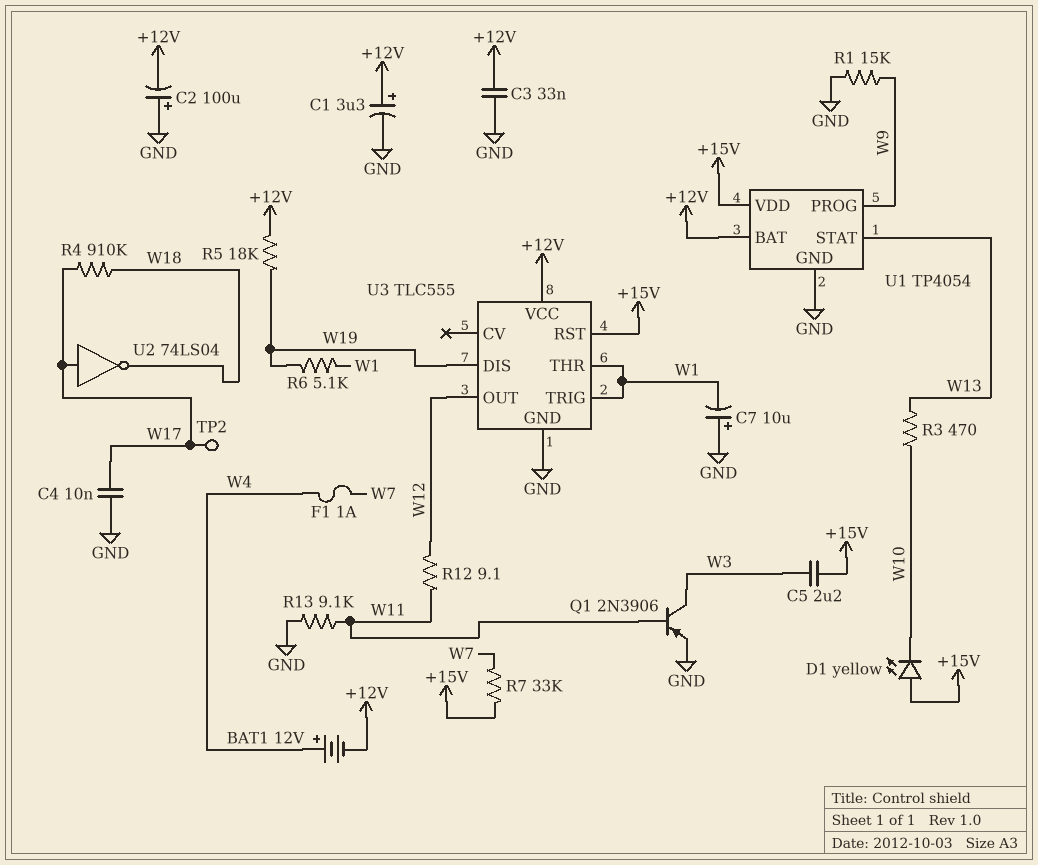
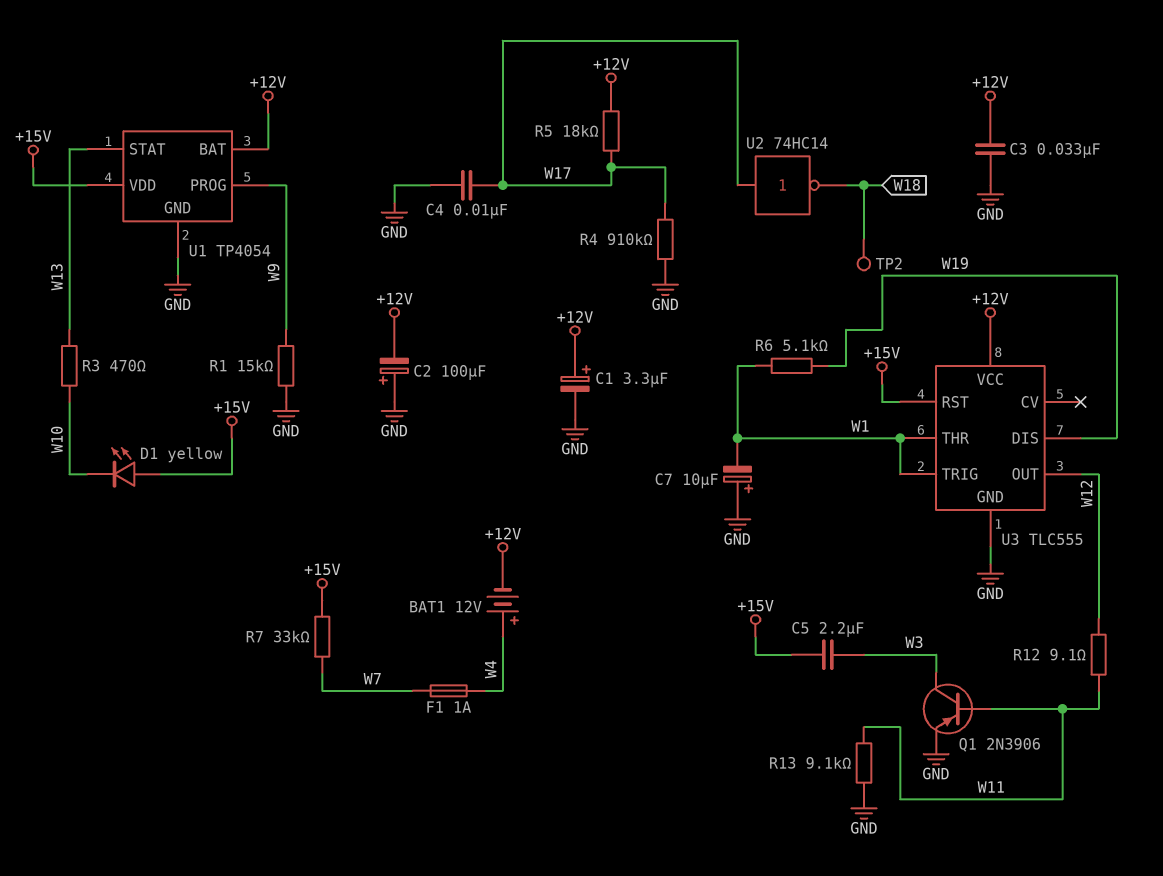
R4: 910k (W17, W18) -> 910k (GND, W17)
R5: 18k (+12V, W19) -> 18k (+12V, W17)
TP2: test point (W17) -> test point (W18)
U2: NOT 74LS04 (in W17, out W18) -> NOT 74HC14 (in W17, out W18)

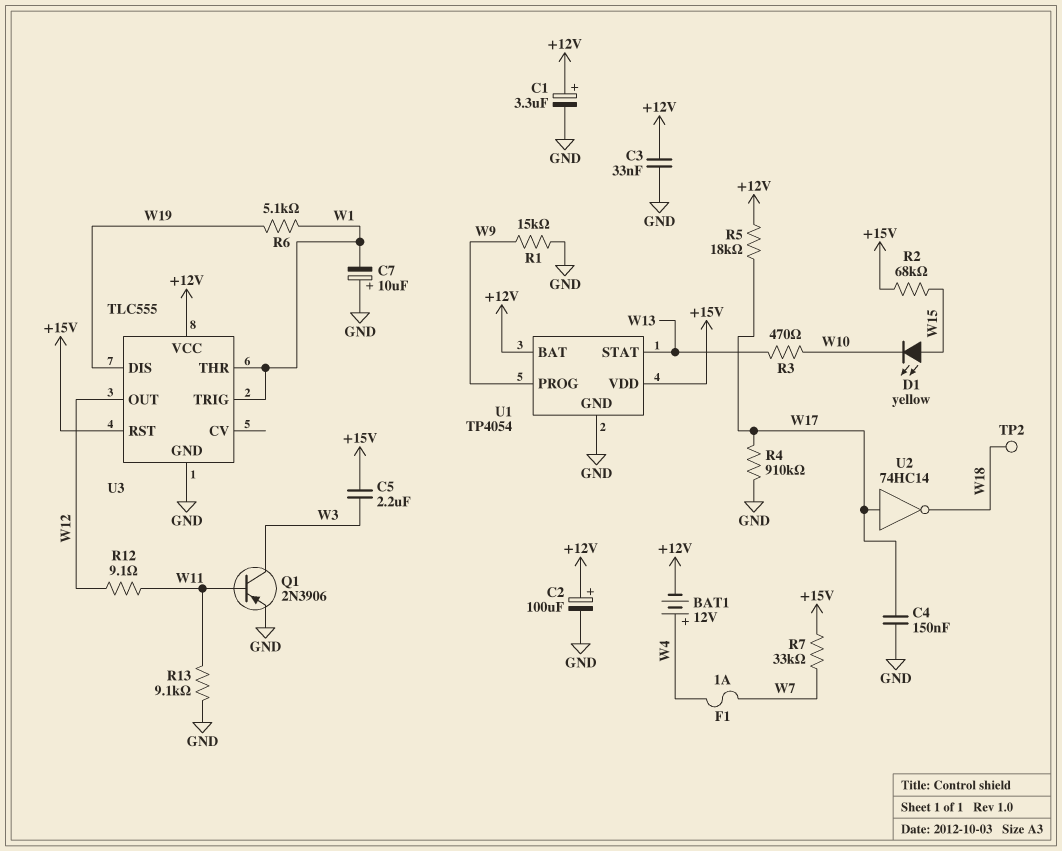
C2: 100uF (plus GND, minus +12V) -> 100uF (plus +12V, minus GND)
C4: 10nF (GND, W17) -> 150nF (GND, W17)
D1: LED yellow (A +15V, K W10) -> LED yellow (A W15, K W10)
R2: none -> 68k (+15V, W15)

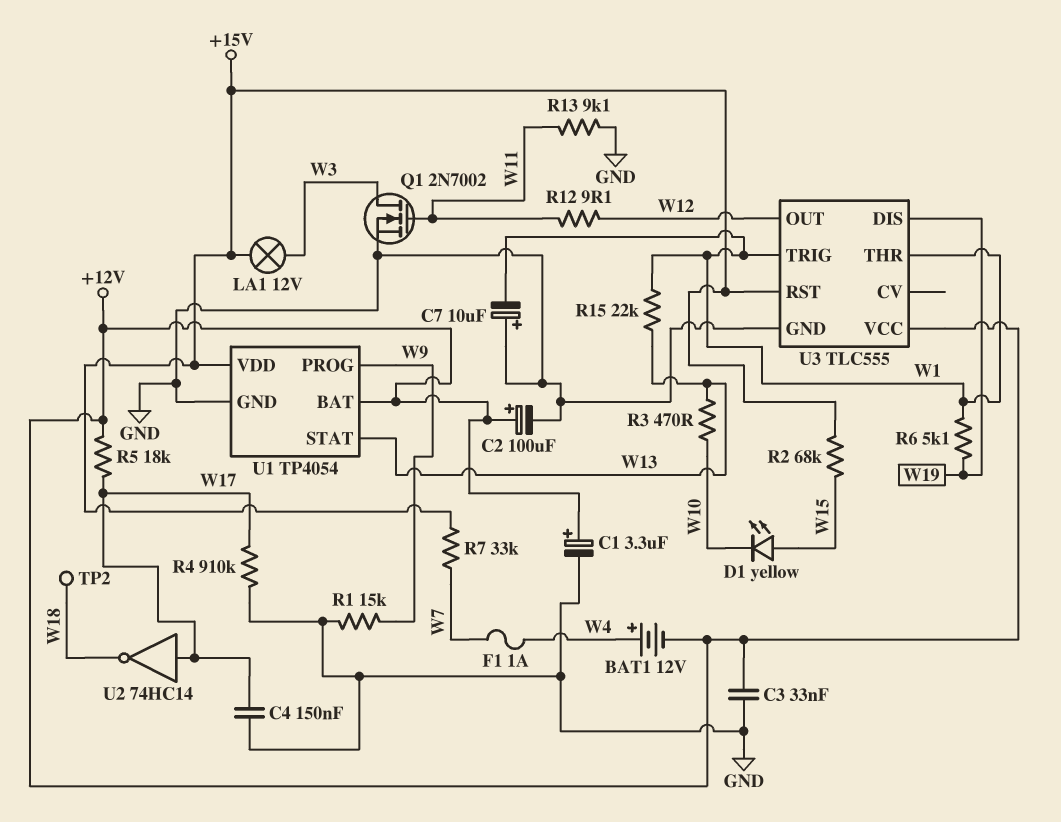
C5: 2.2uF (+15V, W3) -> none
LA1: none -> lamp 12V (+15V, W3)
Q1: PNP 2N3906 (B W11, C W3, E GND) -> NMOS 2N7002 (G W11, D W3, S GND)
R15: none -> 22k (W1, W13)

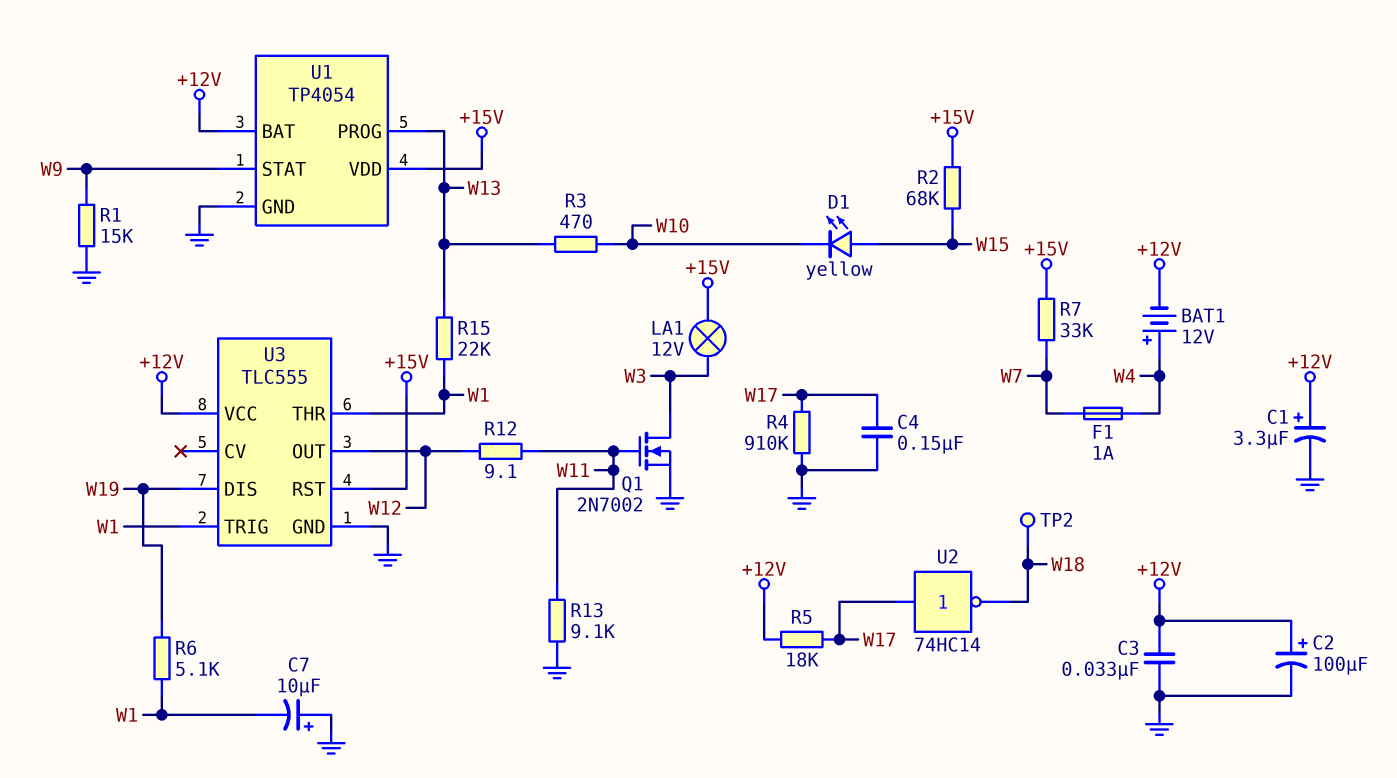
U1 pin PROG: W9 -> W13
U1 pin STAT: W13 -> W9

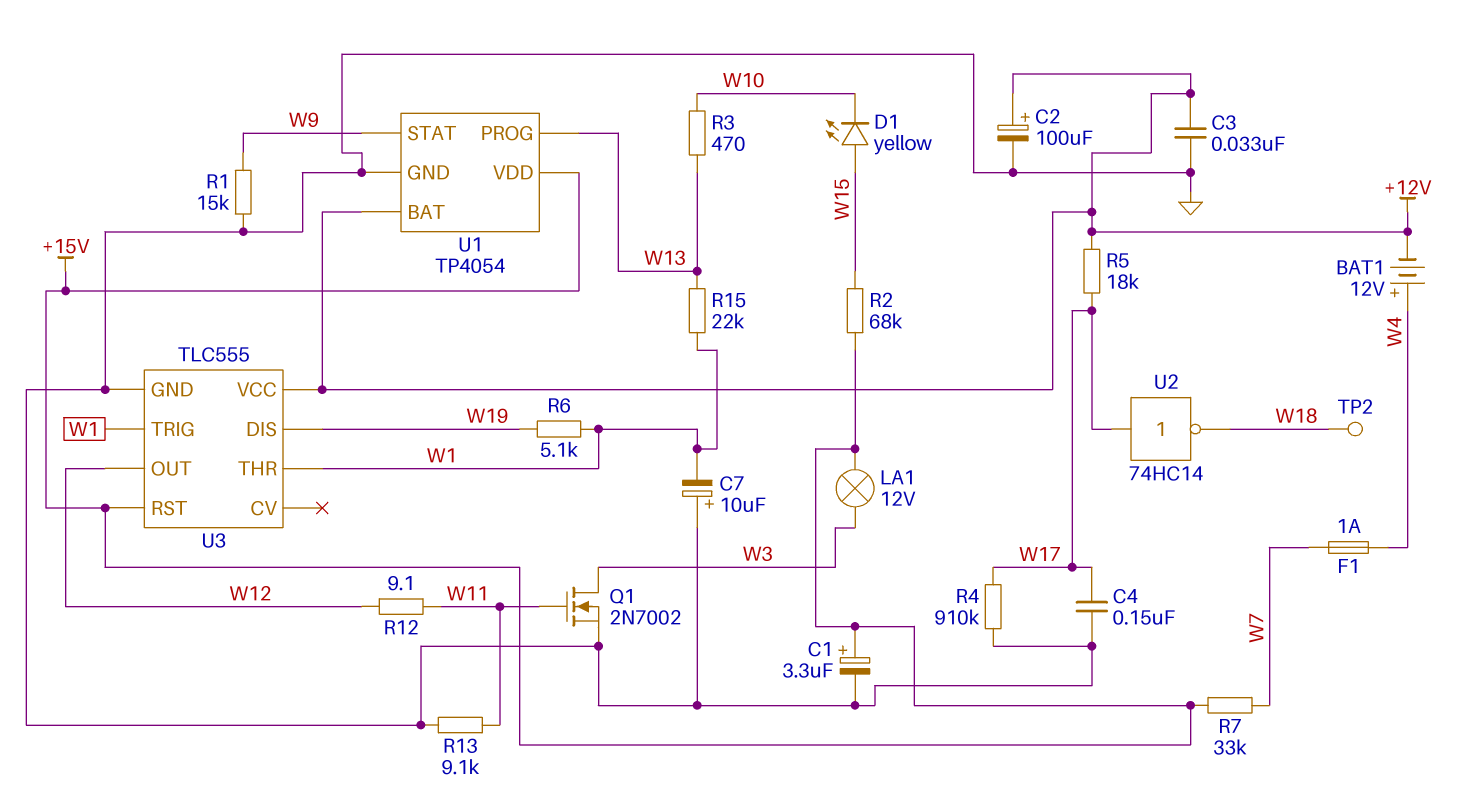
C1: 3.3uF (plus +12V, minus GND) -> 3.3uF (plus +15V, minus GND)

